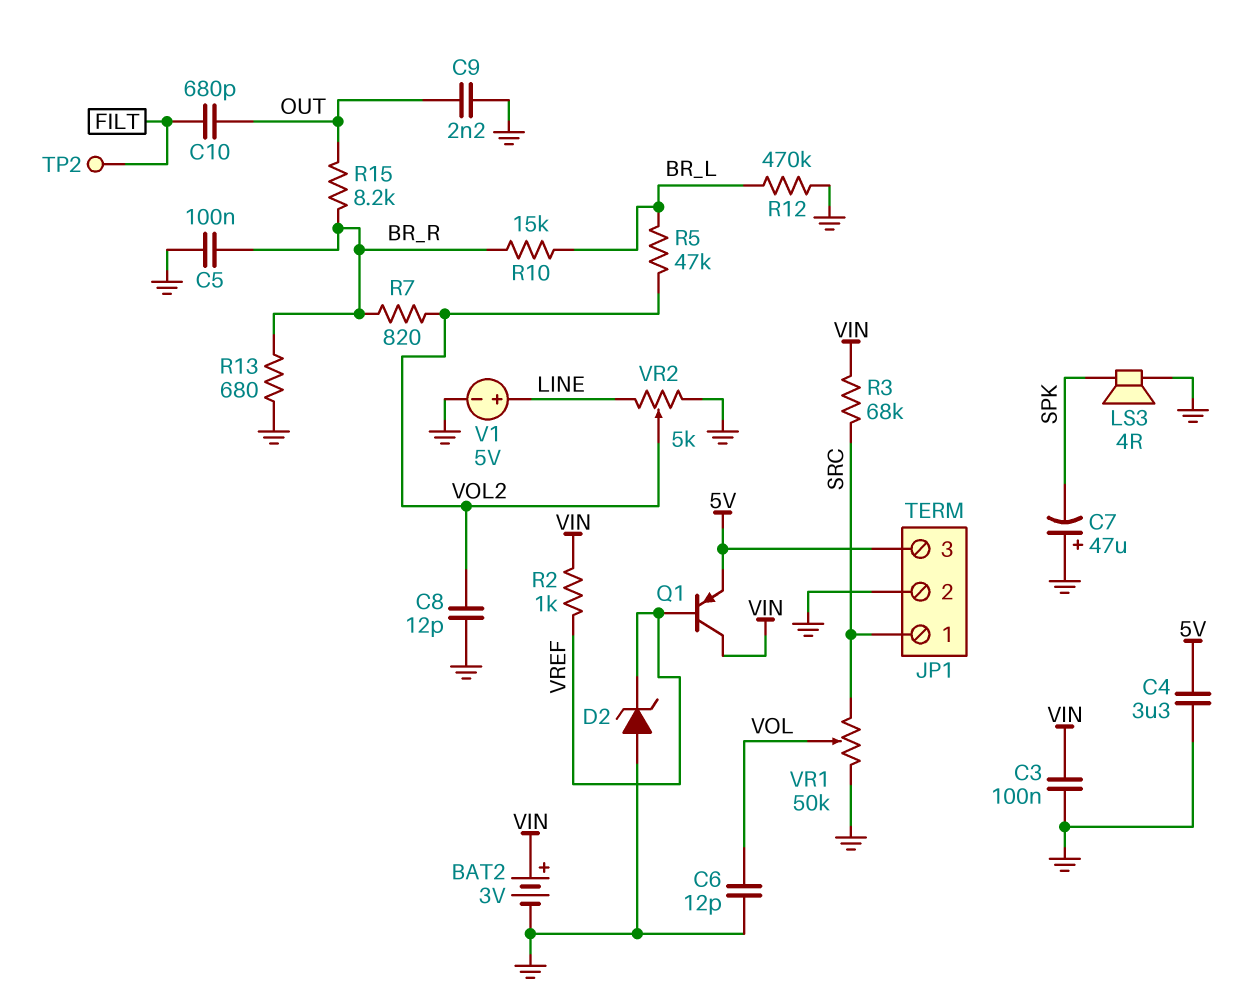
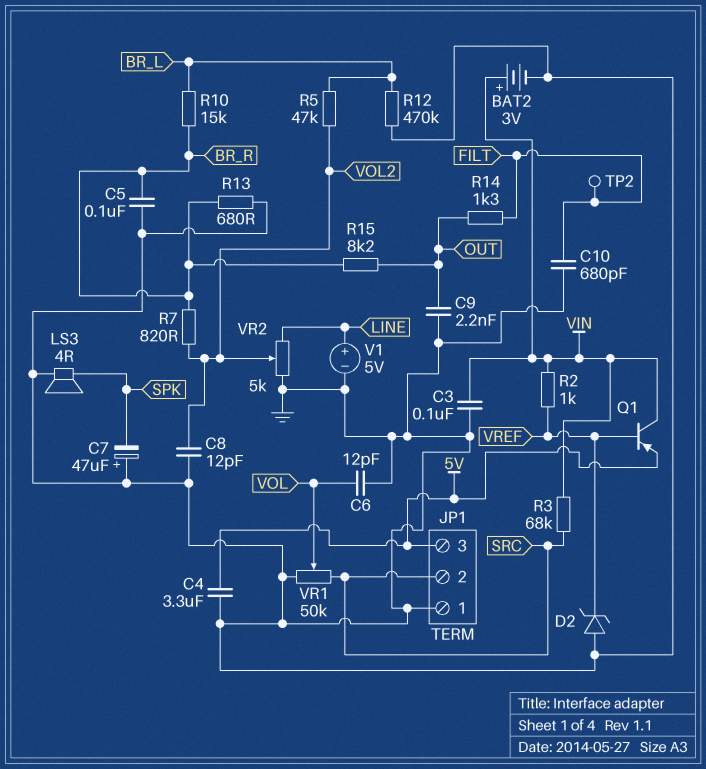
C10: 680pF (FILT, OUT) -> 680pF (FILT, GND)
JP1 pin 1: SRC -> GND
JP1 pin 2: GND -> SRC
R14: none -> 1.3k (FILT, OUT)

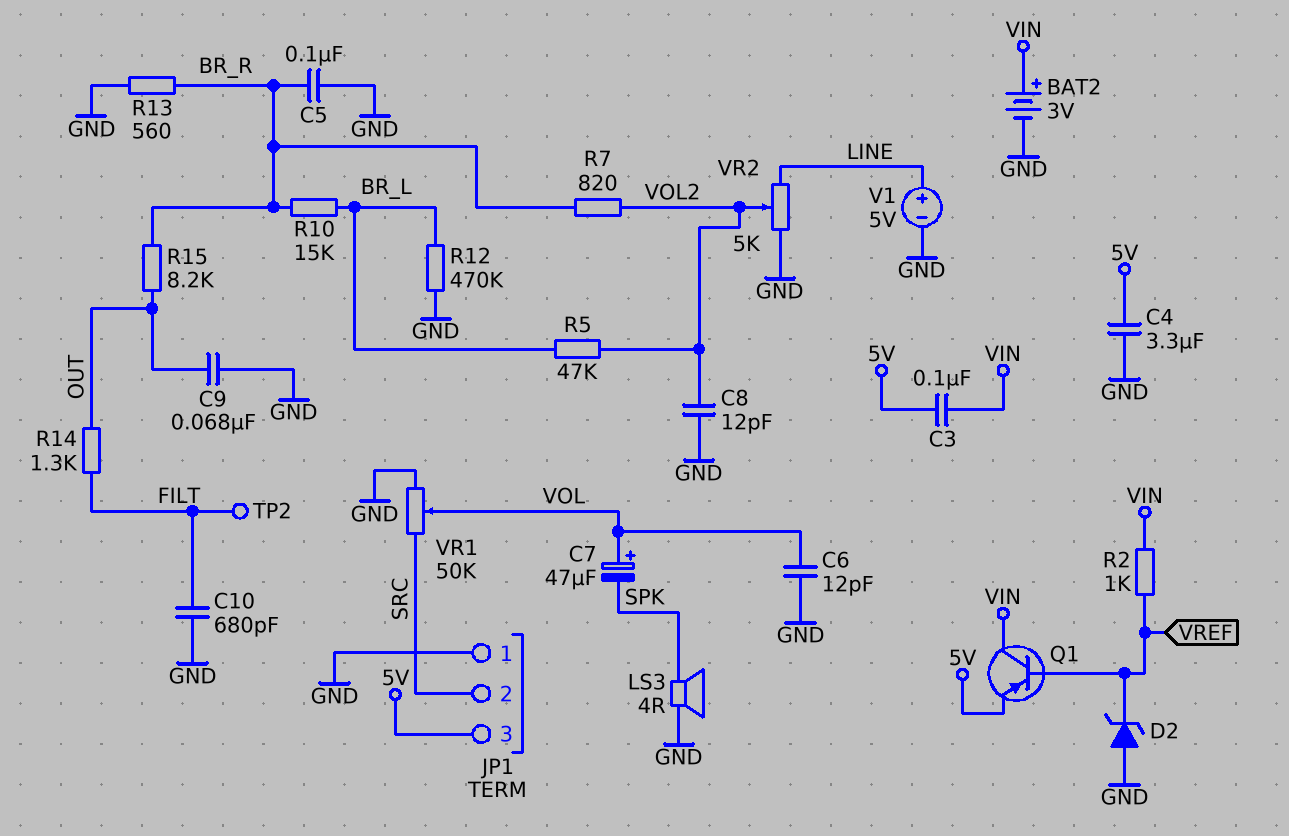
C3: 100nF (GND, VIN) -> 100nF (5V, VIN)
C7: 47uF (plus GND, minus SPK) -> 47uF (plus VOL, minus SPK)
C9: 2.2nF (GND, OUT) -> 68nF (GND, OUT)
R3: 68k (SRC, VIN) -> none
R13: 680 (BR_R, GND) -> 560 (BR_R, GND)

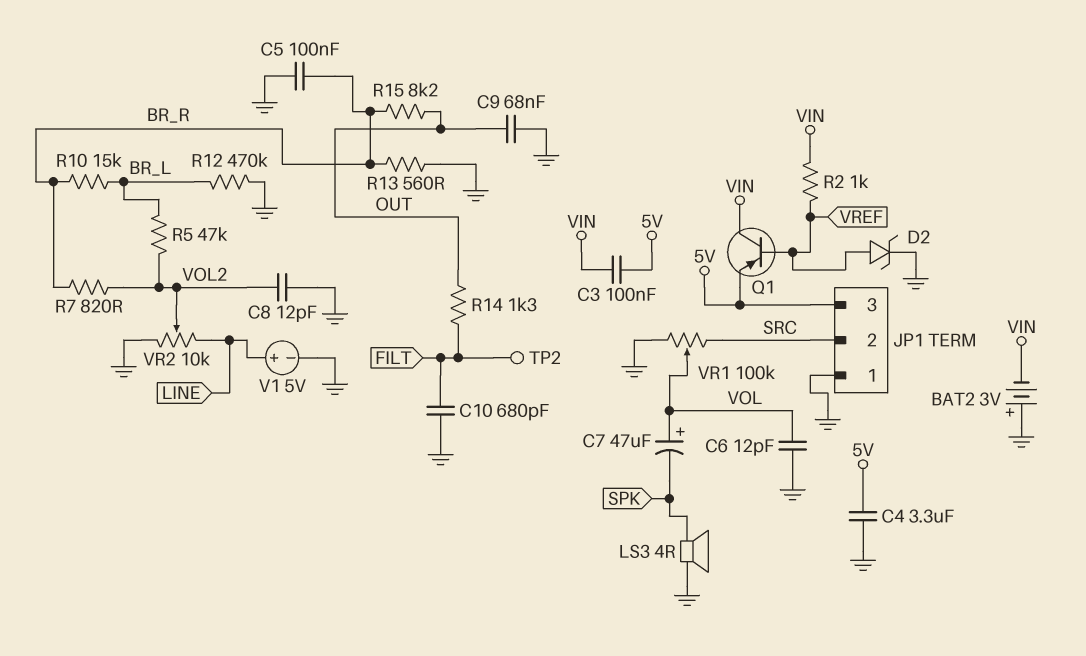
BAT2: 3V (plus VIN, minus GND) -> 3V (plus GND, minus VIN)
D2: zener (A GND, K VREF) -> zener (A VREF, K GND)
VR1: 50k (GND, SRC, wiper VOL) -> 100k (GND, SRC, wiper VOL)
VR2: 5k (GND, LINE, wiper VOL2) -> 10k (GND, LINE, wiper VOL2)

